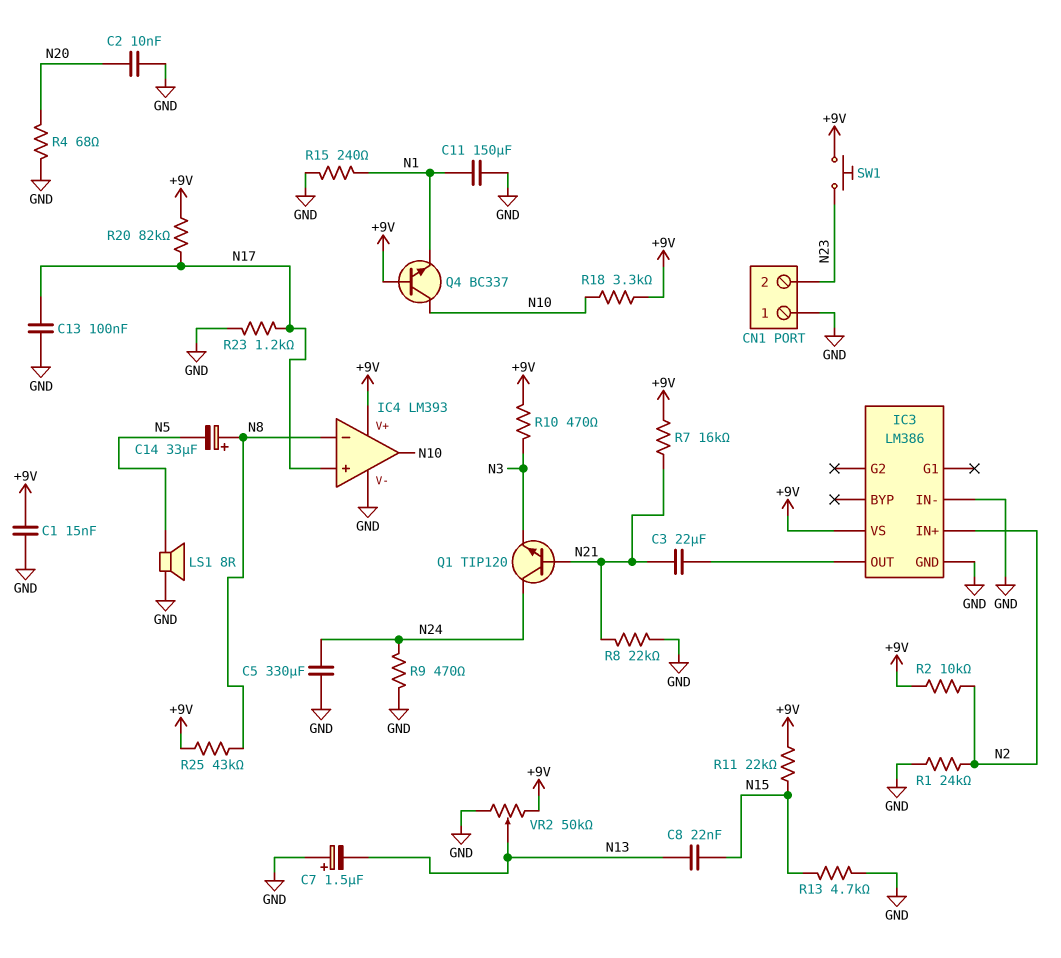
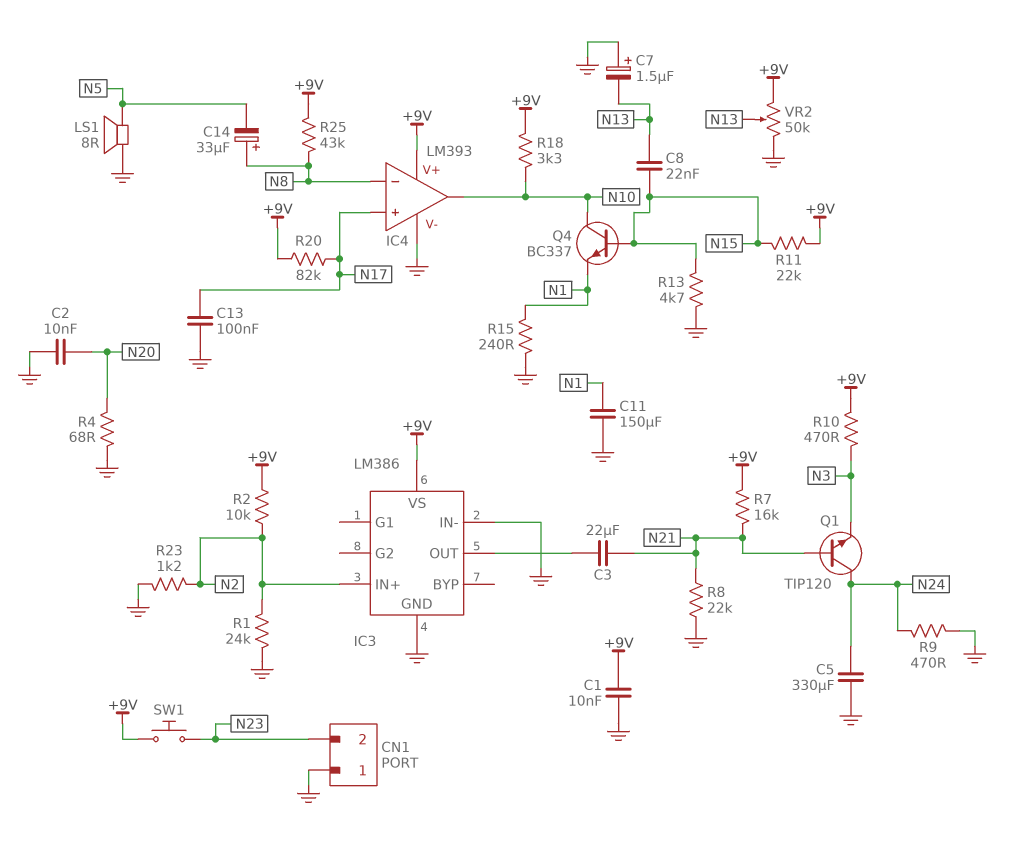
C1: 15nF (+9V, GND) -> 10nF (+9V, GND)
Q4: NPN BC337 (B +9V, C N10, E N1) -> NPN BC337 (B N15, C N10, E N1)
R23: 1.2k (GND, N17) -> 1.2k (GND, N2)

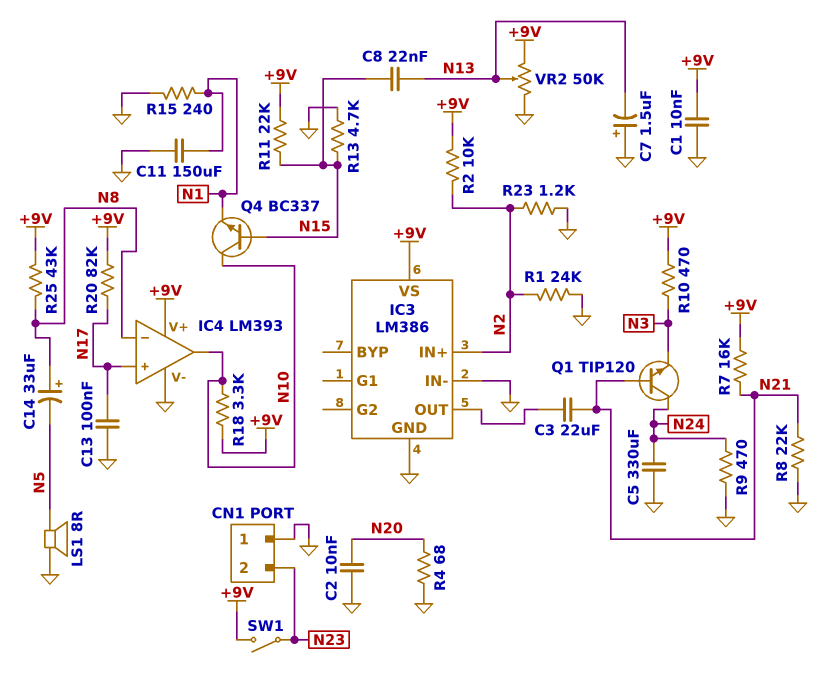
SW1: button (+9V, N23) -> switch (+9V, N23)

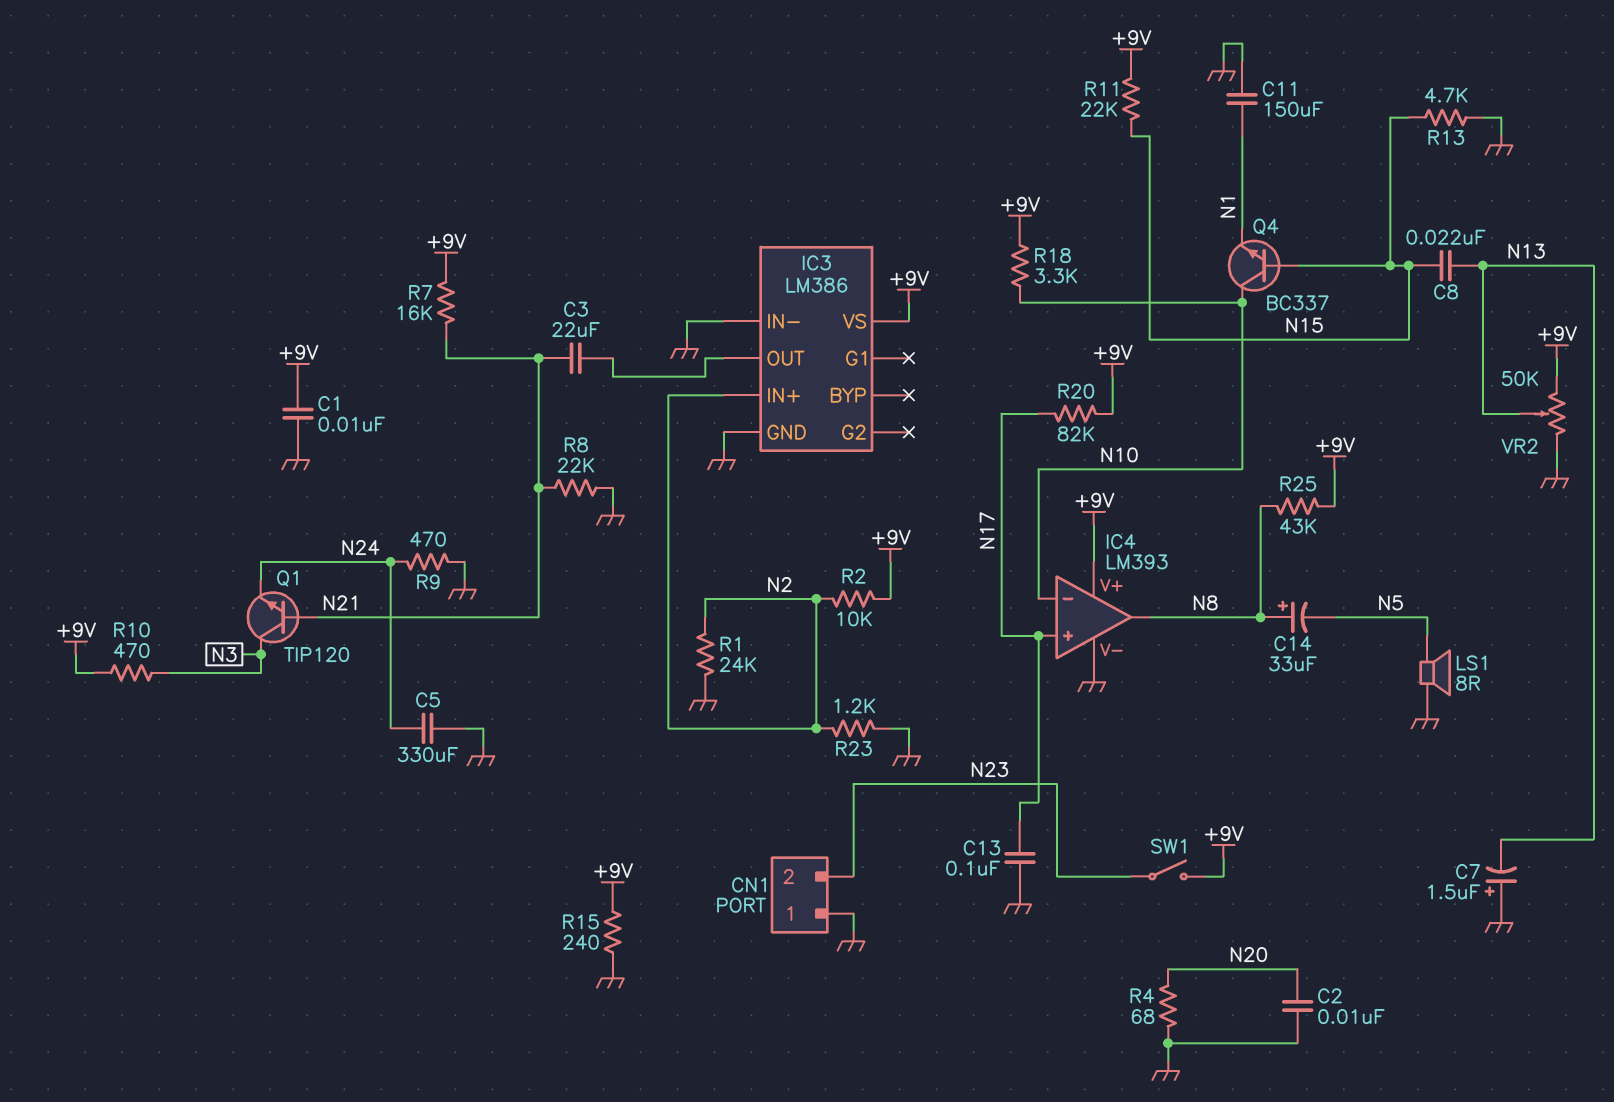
IC4 pin in-: N8 -> N10
IC4 pin out: N10 -> N8
Q1: NPN TIP120 (B N21, C N24, E N3) -> NPN TIP120 (B N21, C N3, E N24)
R15: 240 (GND, N1) -> 240 (+9V, GND)

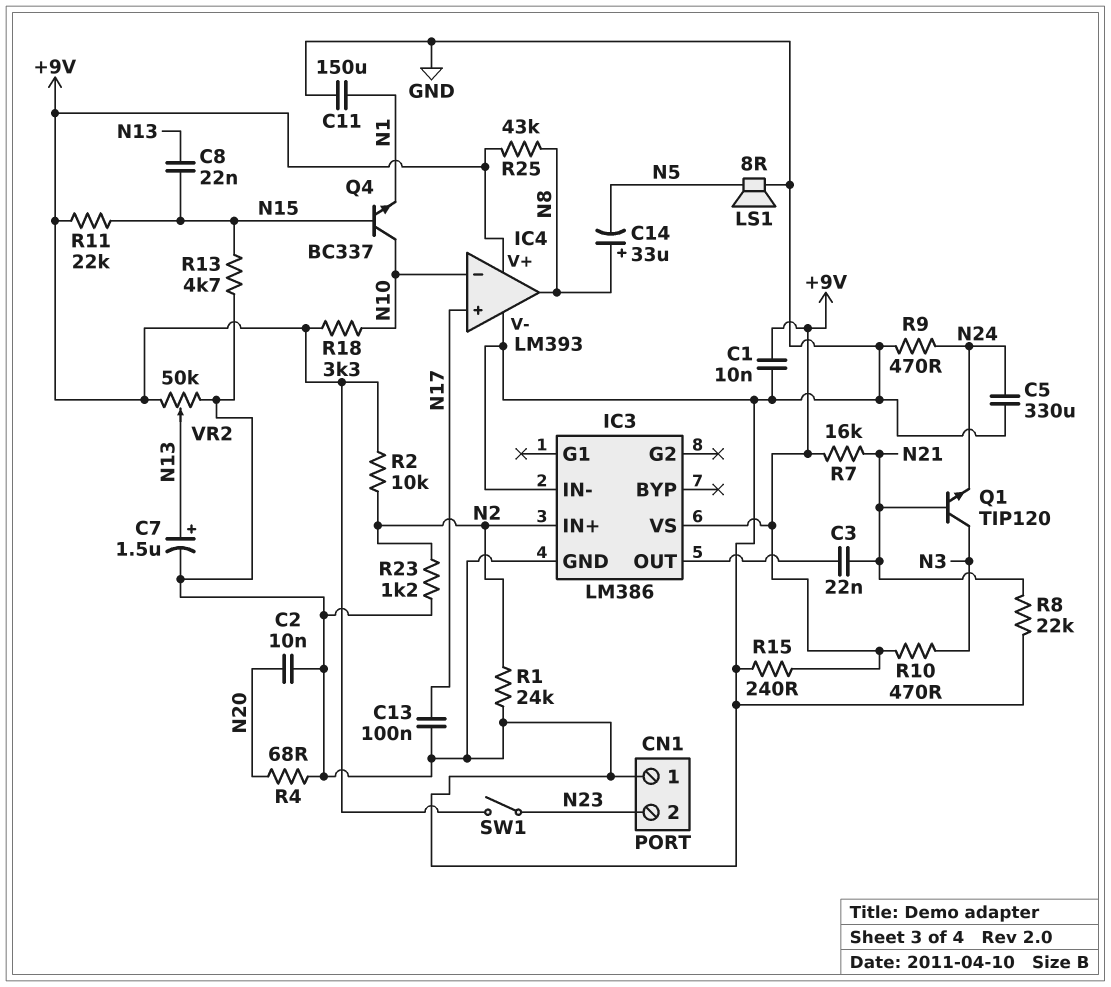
C3: 22uF (IC3/OUT, N21) -> 22nF (IC3/OUT, N21)
C7: 1.5uF (plus GND, minus N13) -> 1.5uF (plus N13, minus GND)
R20: 82k (+9V, N17) -> none

